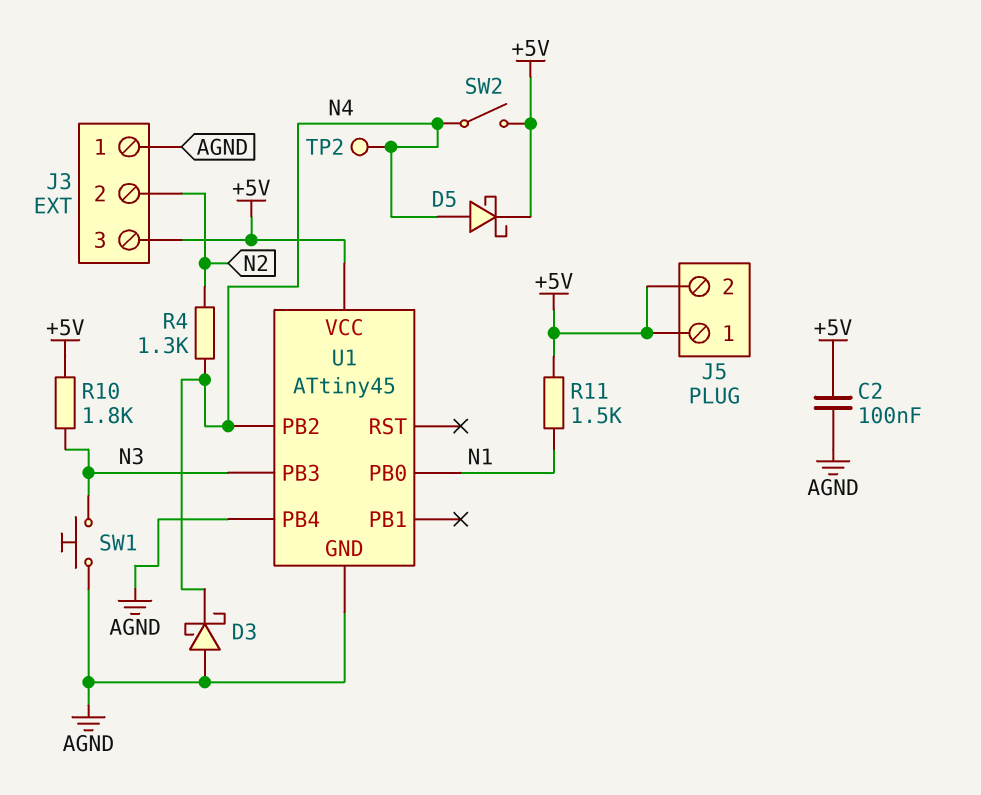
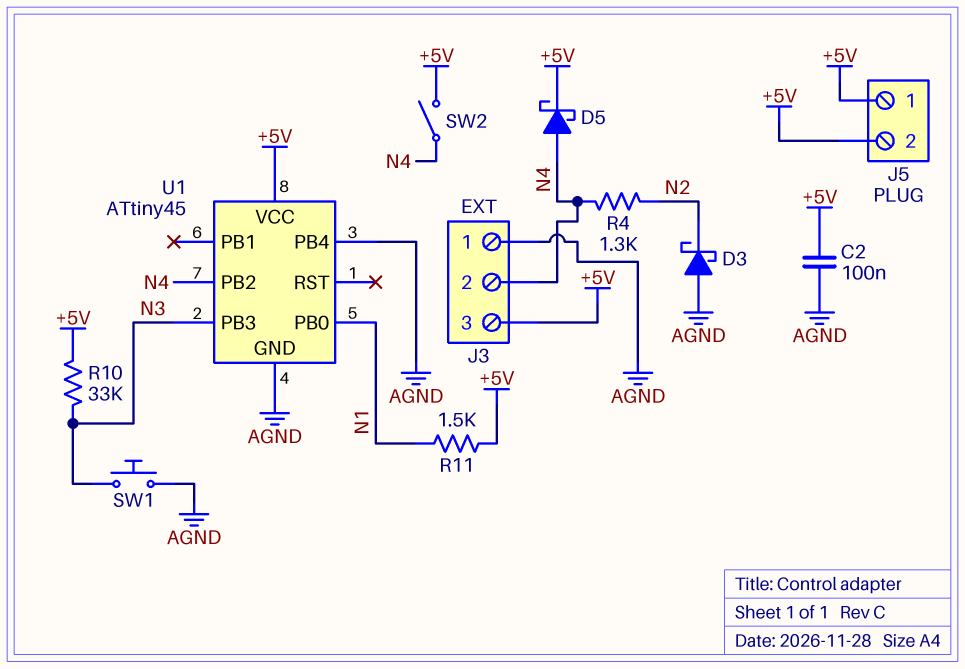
D3: schottky (A AGND, K N4) -> schottky (A AGND, K N2)
J3 pin 2: N2 -> N4
R10: 1.8k (+5V, N3) -> 33k (+5V, N3)
TP2: test point (N4) -> none

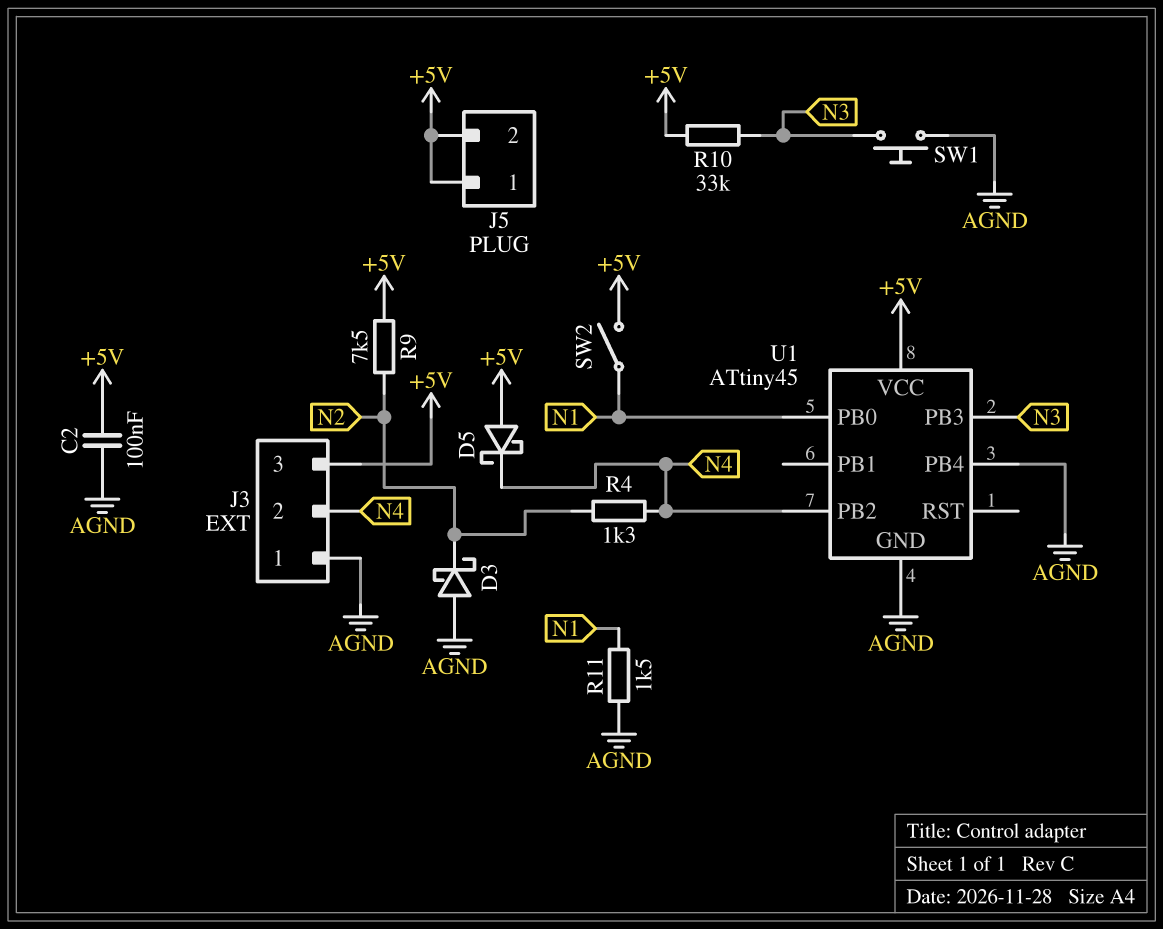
D5: schottky (A N4, K +5V) -> schottky (A +5V, K N4)
R9: none -> 7.5k (+5V, N2)
R11: 1.5k (+5V, N1) -> 1.5k (AGND, N1)
SW2: switch (+5V, N4) -> switch (+5V, N1)

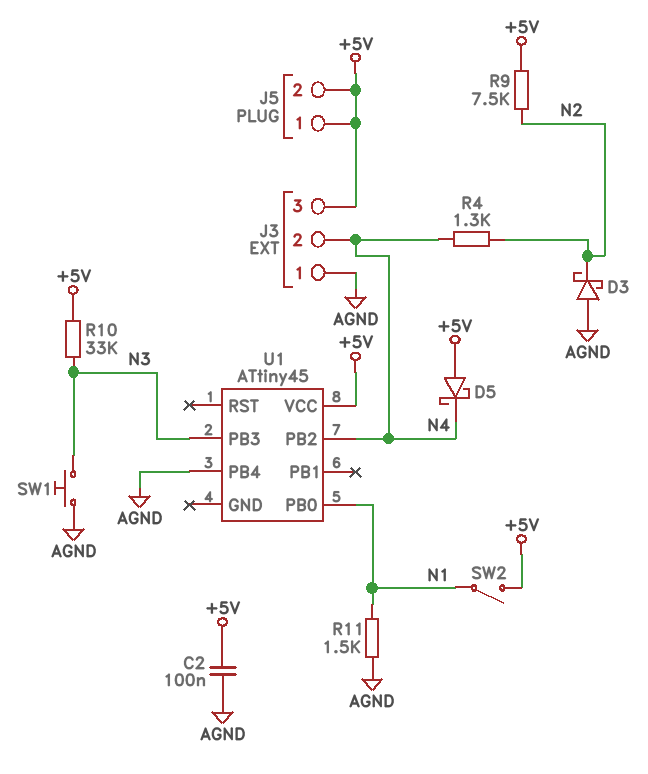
U1 pin GND: AGND -> none

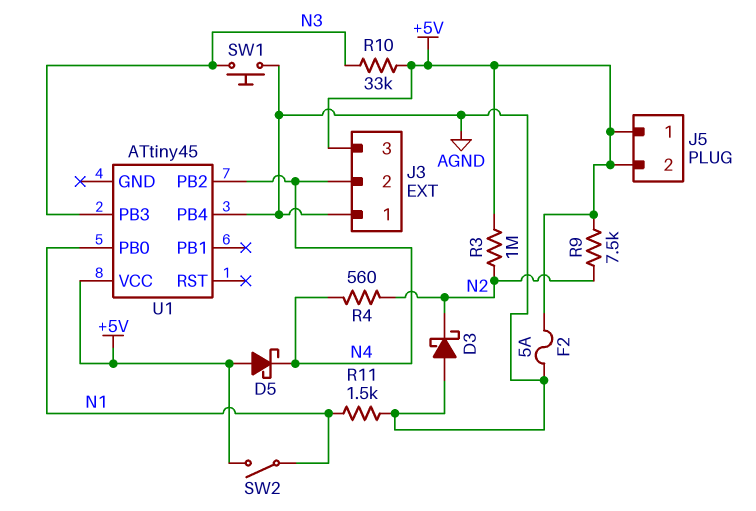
C2: 100nF (+5V, AGND) -> none
F2: none -> 5A (+5V, AGND)
R3: none -> 1M (+5V, N2)
R4: 1.3k (N2, N4) -> 560 (N2, N4)

